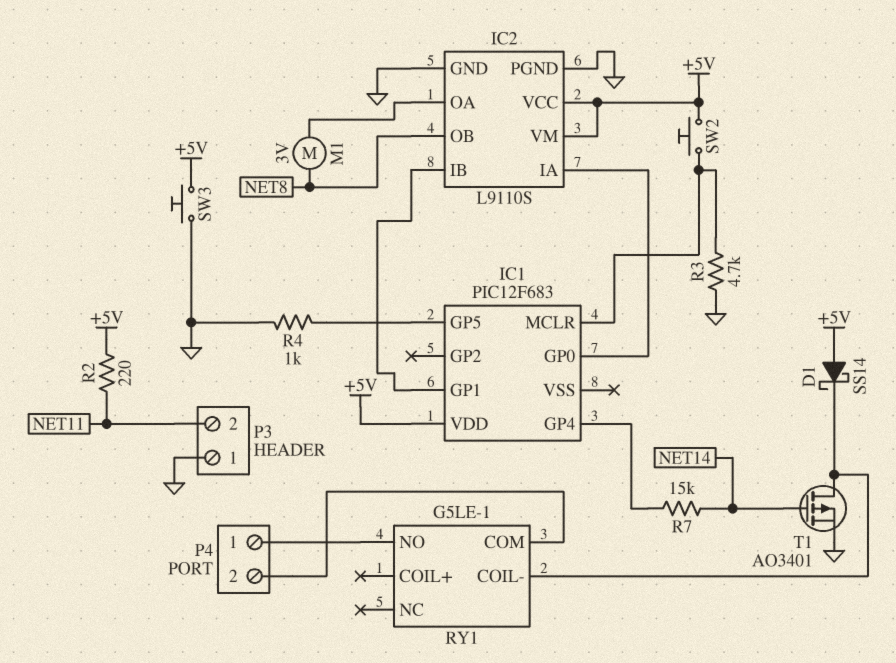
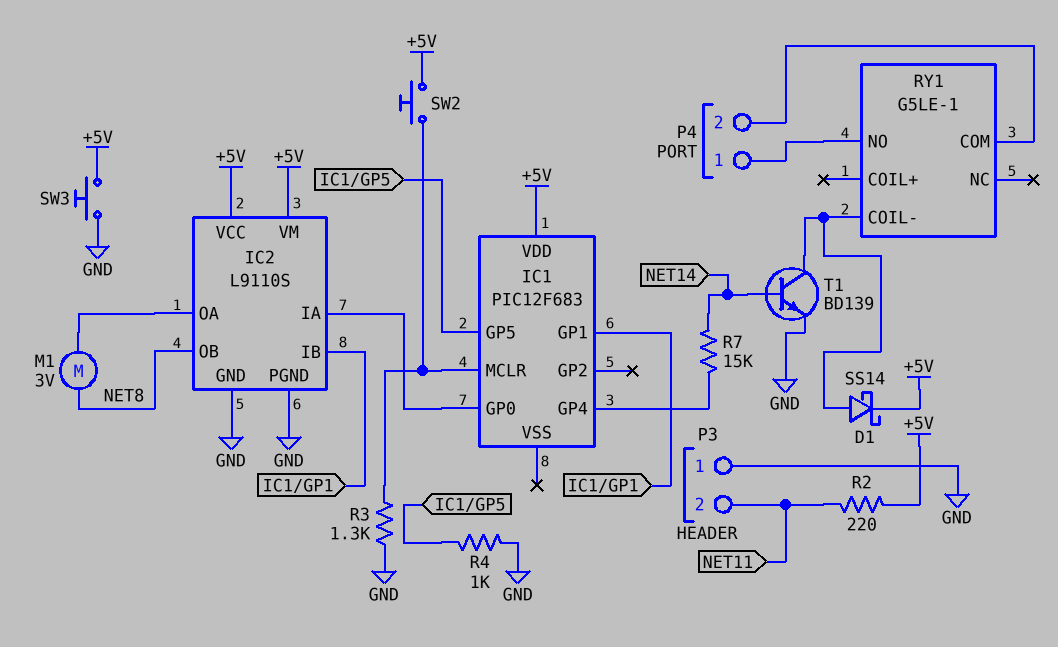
D1: schottky SS14 (A +5V, K RY1/COIL-) -> schottky SS14 (A RY1/COIL-, K +5V)
R3: 4.7k (GND, IC1/MCLR) -> 1.3k (GND, IC1/MCLR)
T1: PMOS AO3401 (G NET14, D RY1/COIL-, S GND) -> NPN BD139 (B NET14, C RY1/COIL-, E GND)

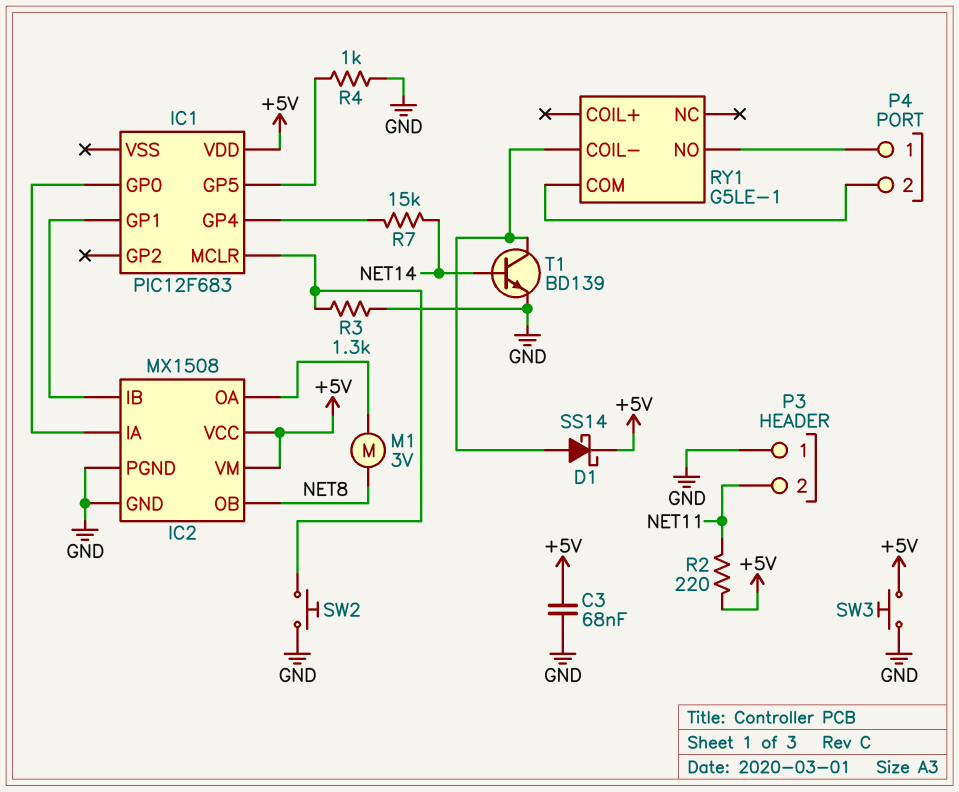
C3: none -> 68nF (+5V, GND)
IC2: L9110S -> MX1508
SW2: button (+5V, IC1/MCLR) -> button (GND, IC1/MCLR)

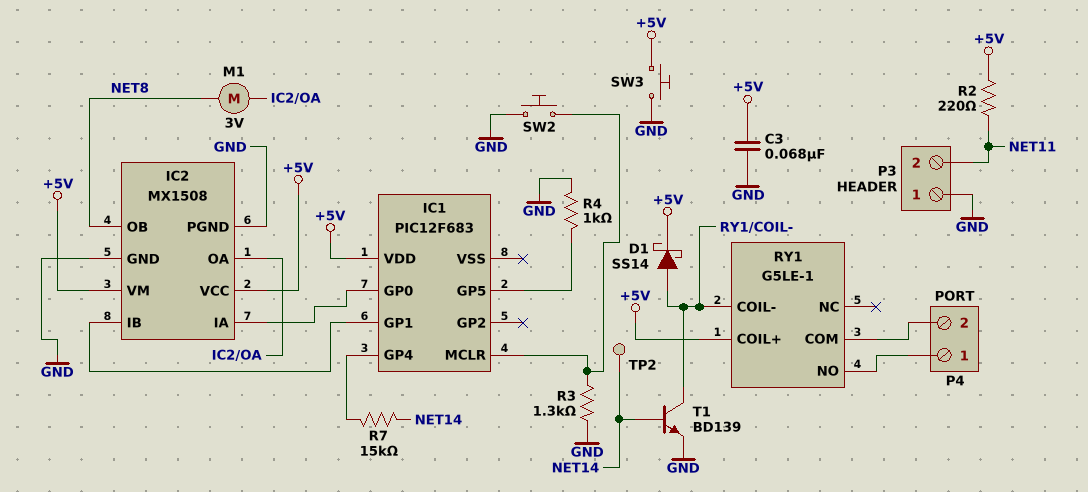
RY1 pin COIL+: none -> +5V
TP2: none -> test point (NET14)

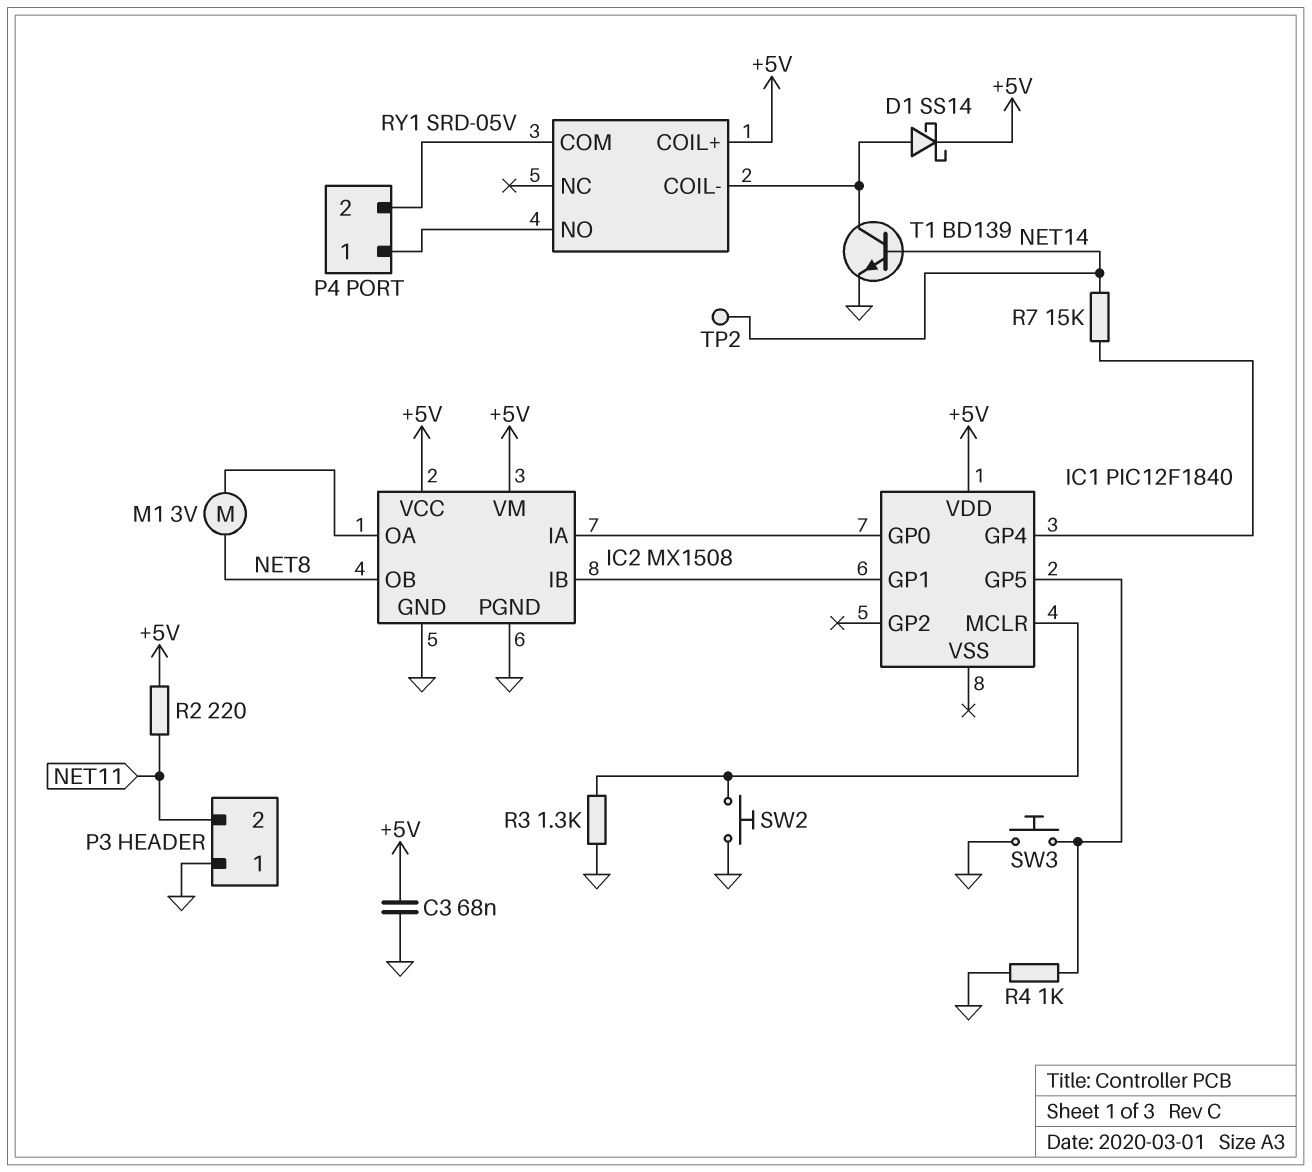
IC1: PIC12F683 -> PIC12F1840
RY1: G5LE-1 -> SRD-05V
SW3: button (+5V, GND) -> button (GND, IC1/GP5)

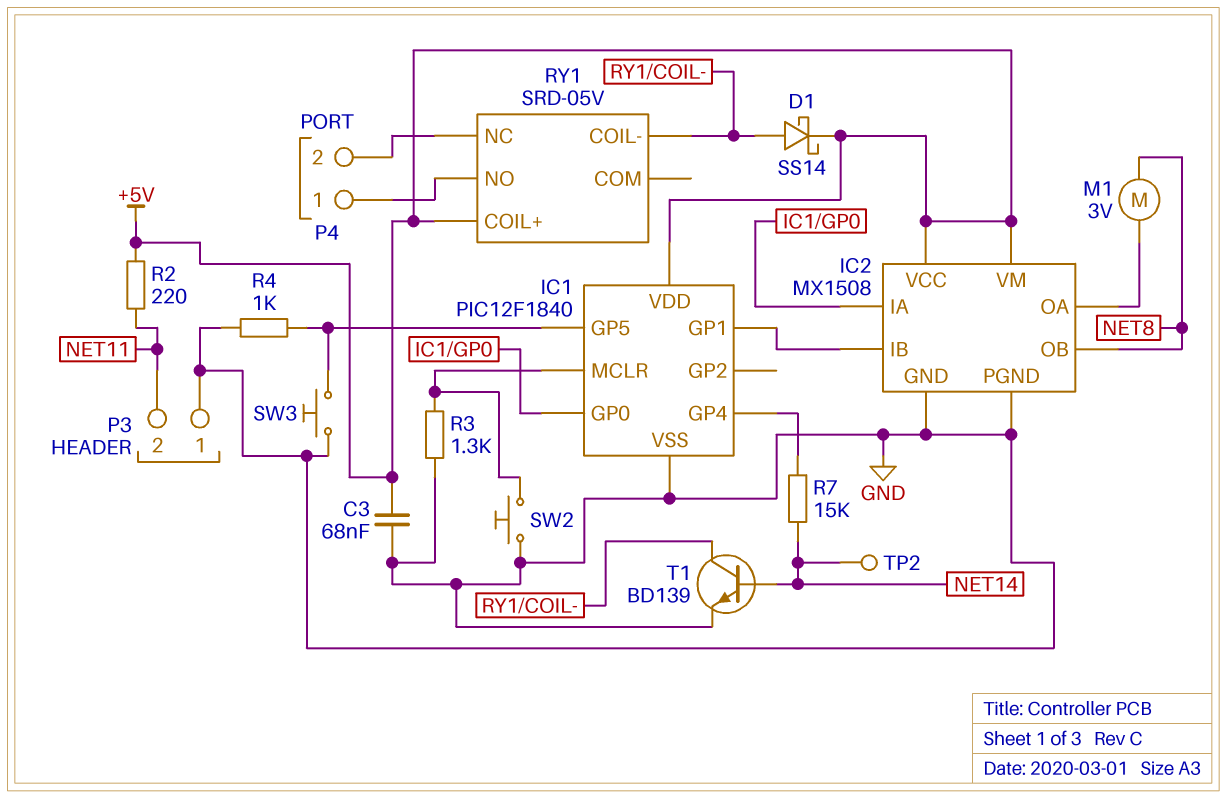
IC1 pin VSS: none -> GND
RY1 pin COM: P4/2 -> none
RY1 pin NC: none -> P4/2

